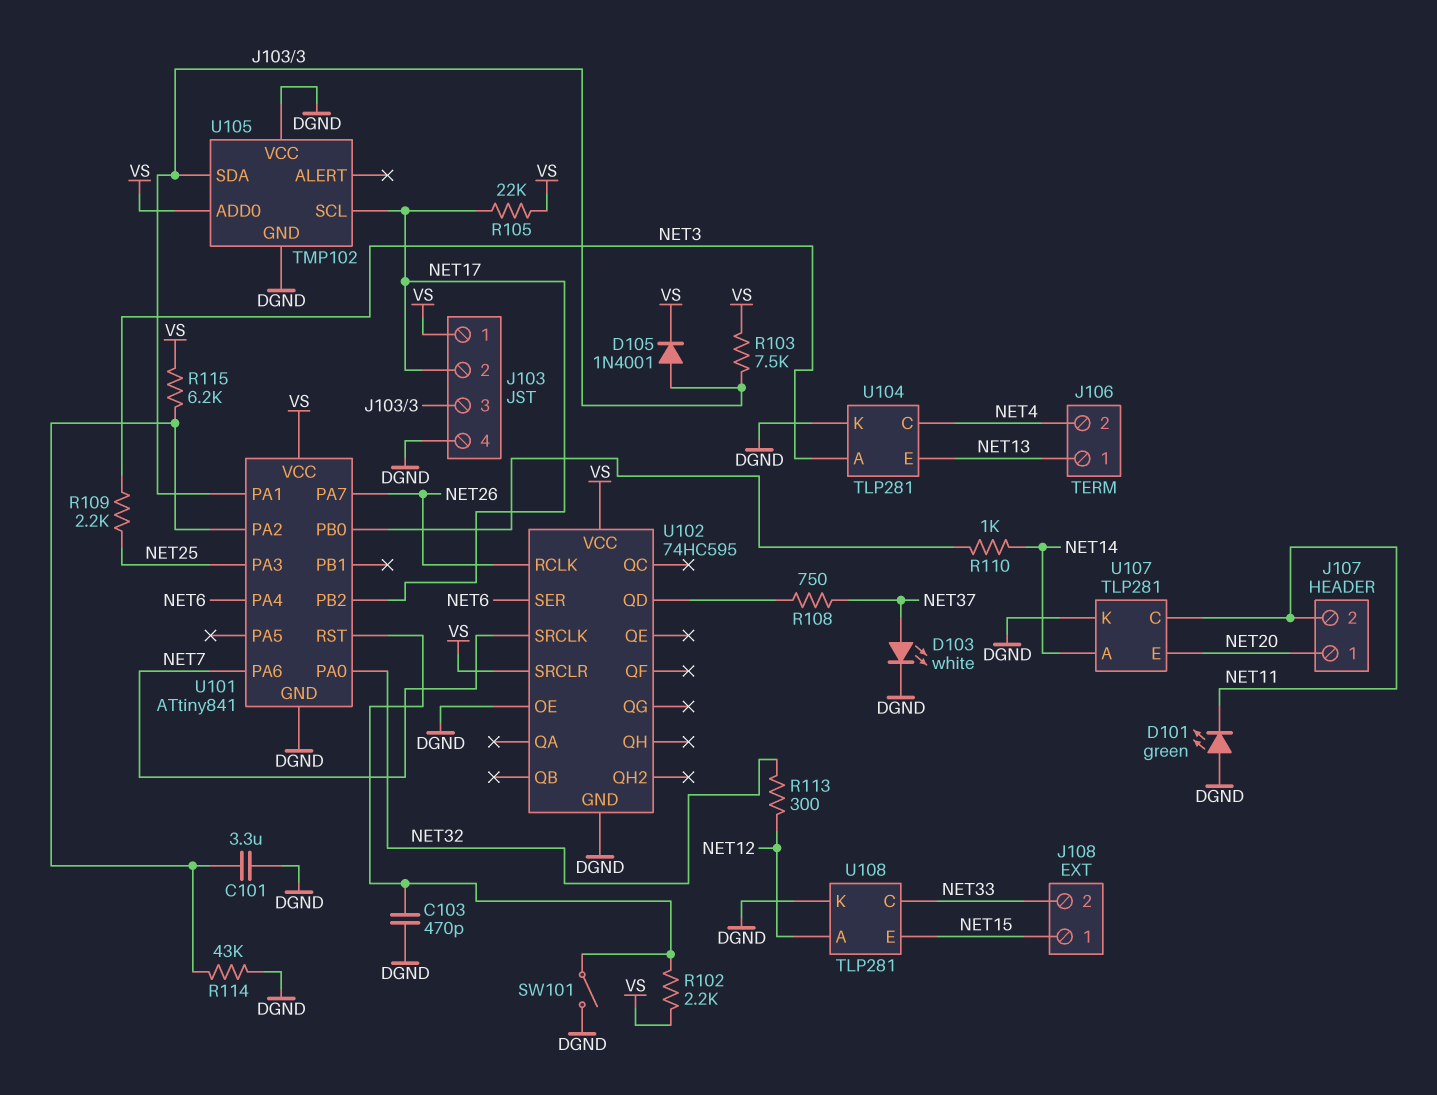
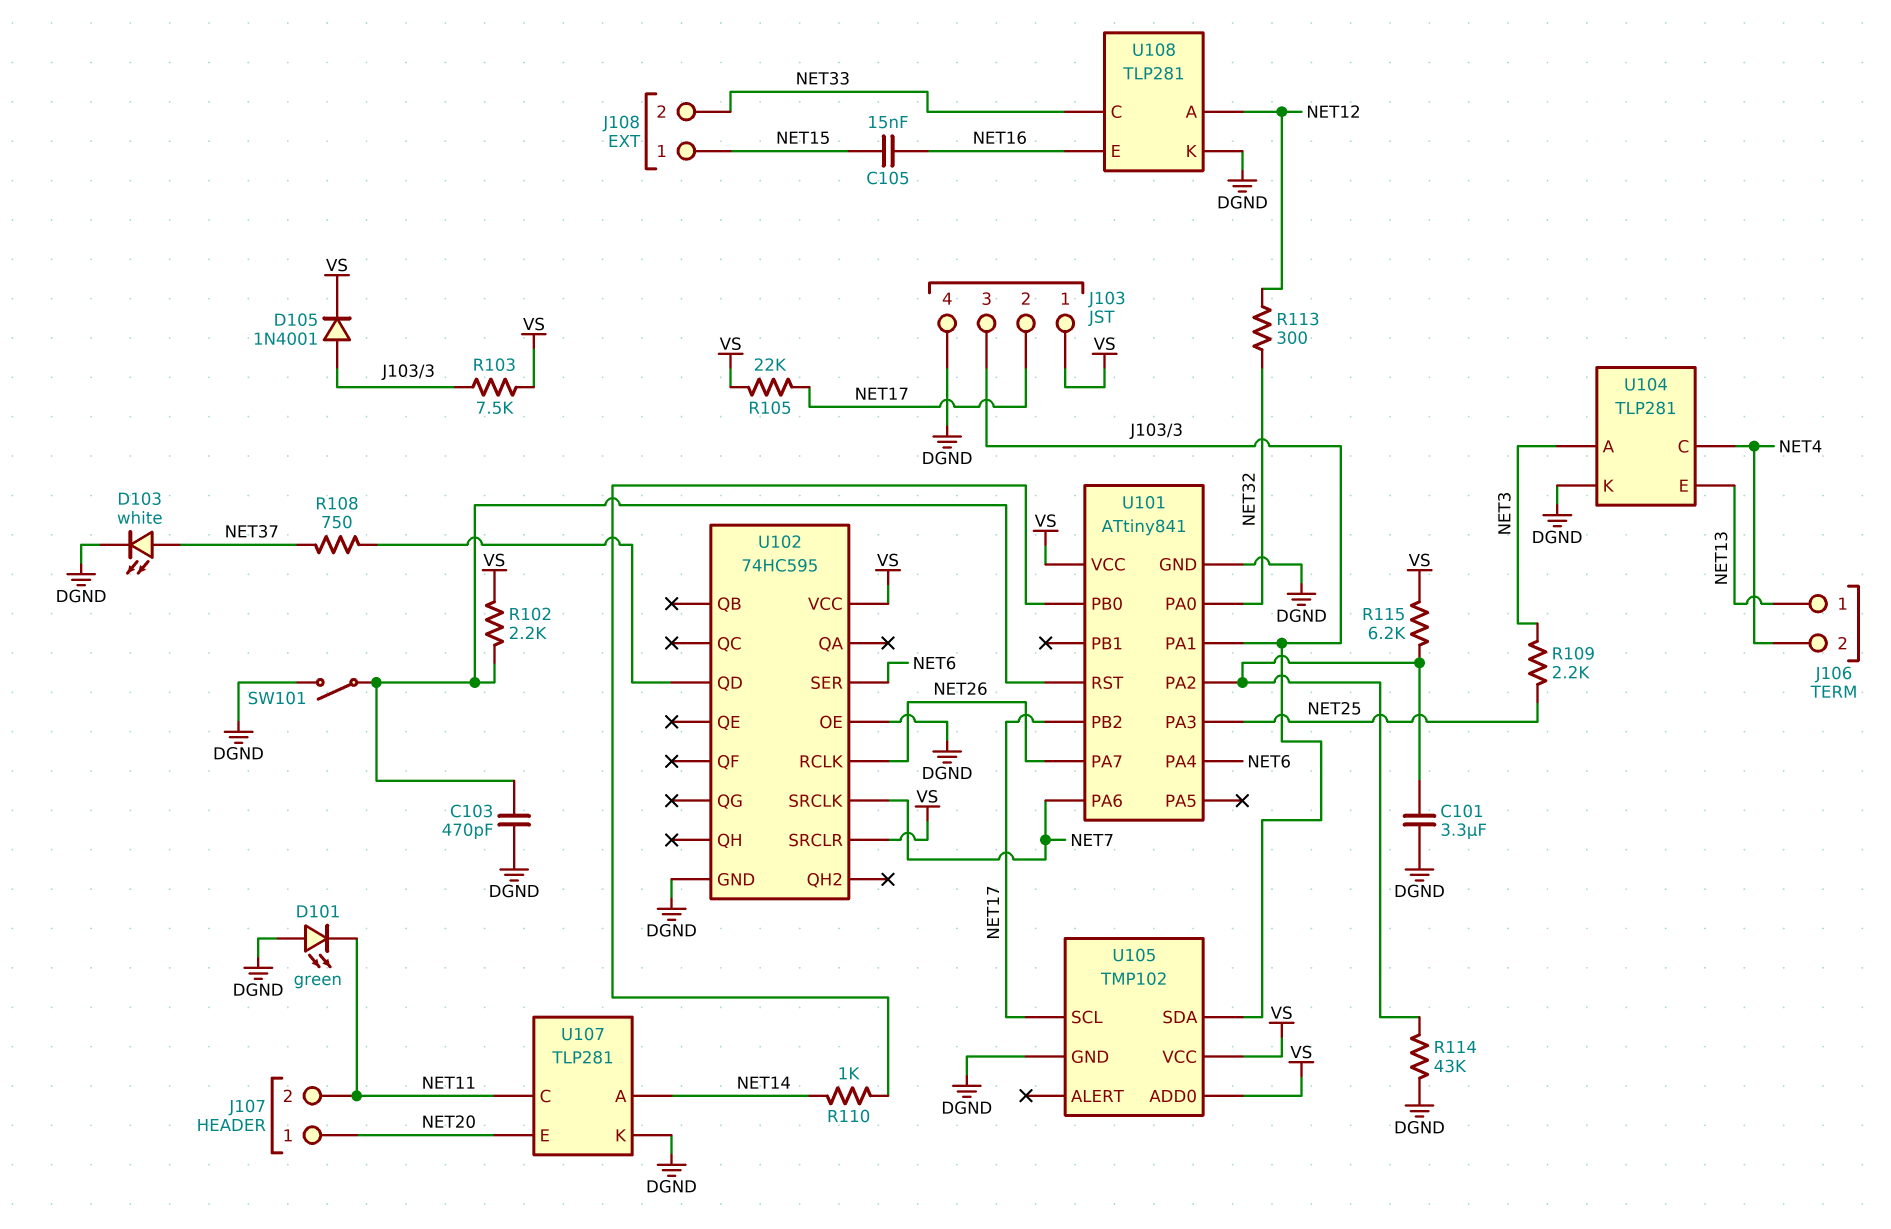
C105: none -> 15nF (NET15, NET16)
U105 pin VCC: DGND -> VS
U108 pin E: NET15 -> NET16

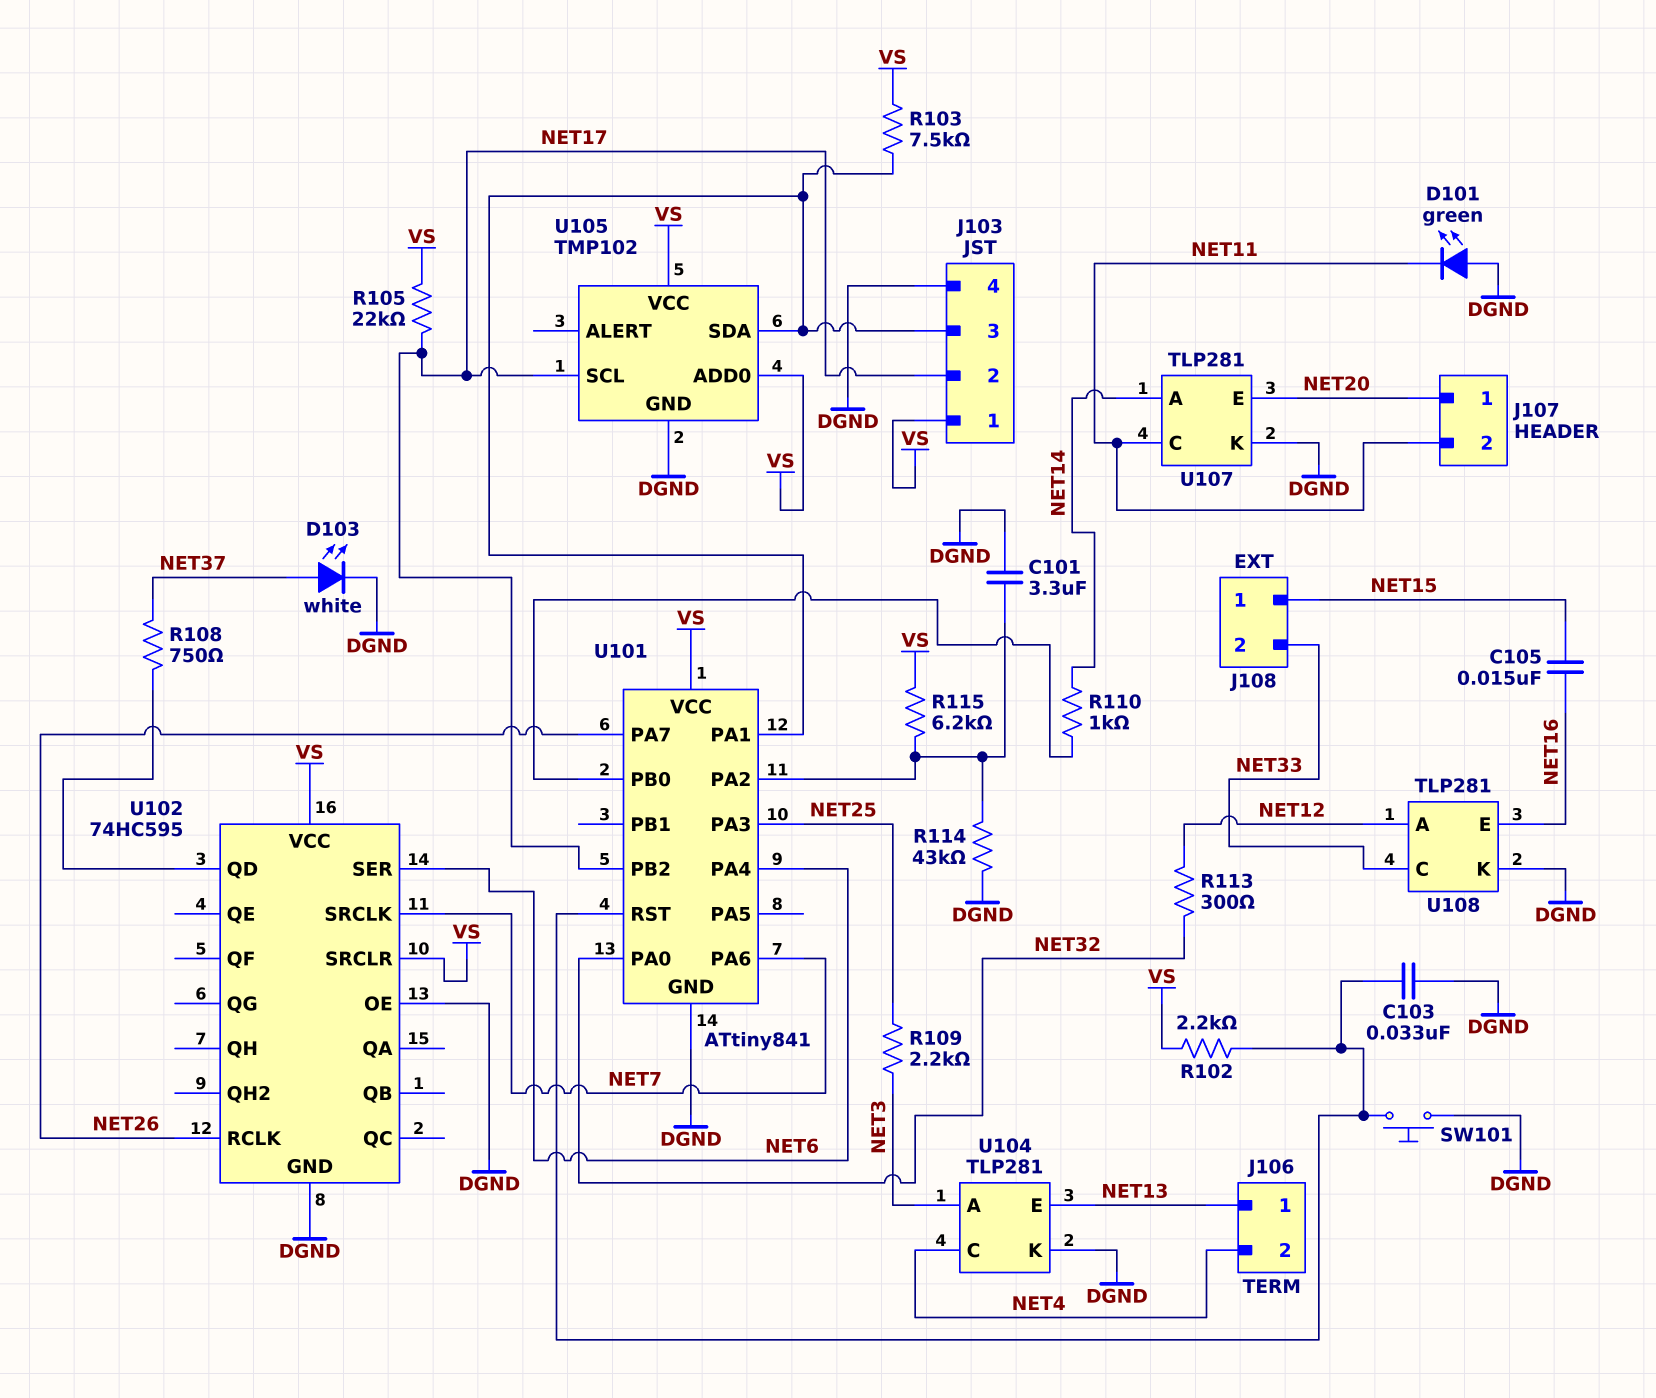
C103: 470pF (DGND, U101/RST) -> 33nF (DGND, U101/RST)
D105: diode 1N4001 (A J103/3, K VS) -> none
SW101: switch (DGND, U101/RST) -> button (DGND, U101/RST)

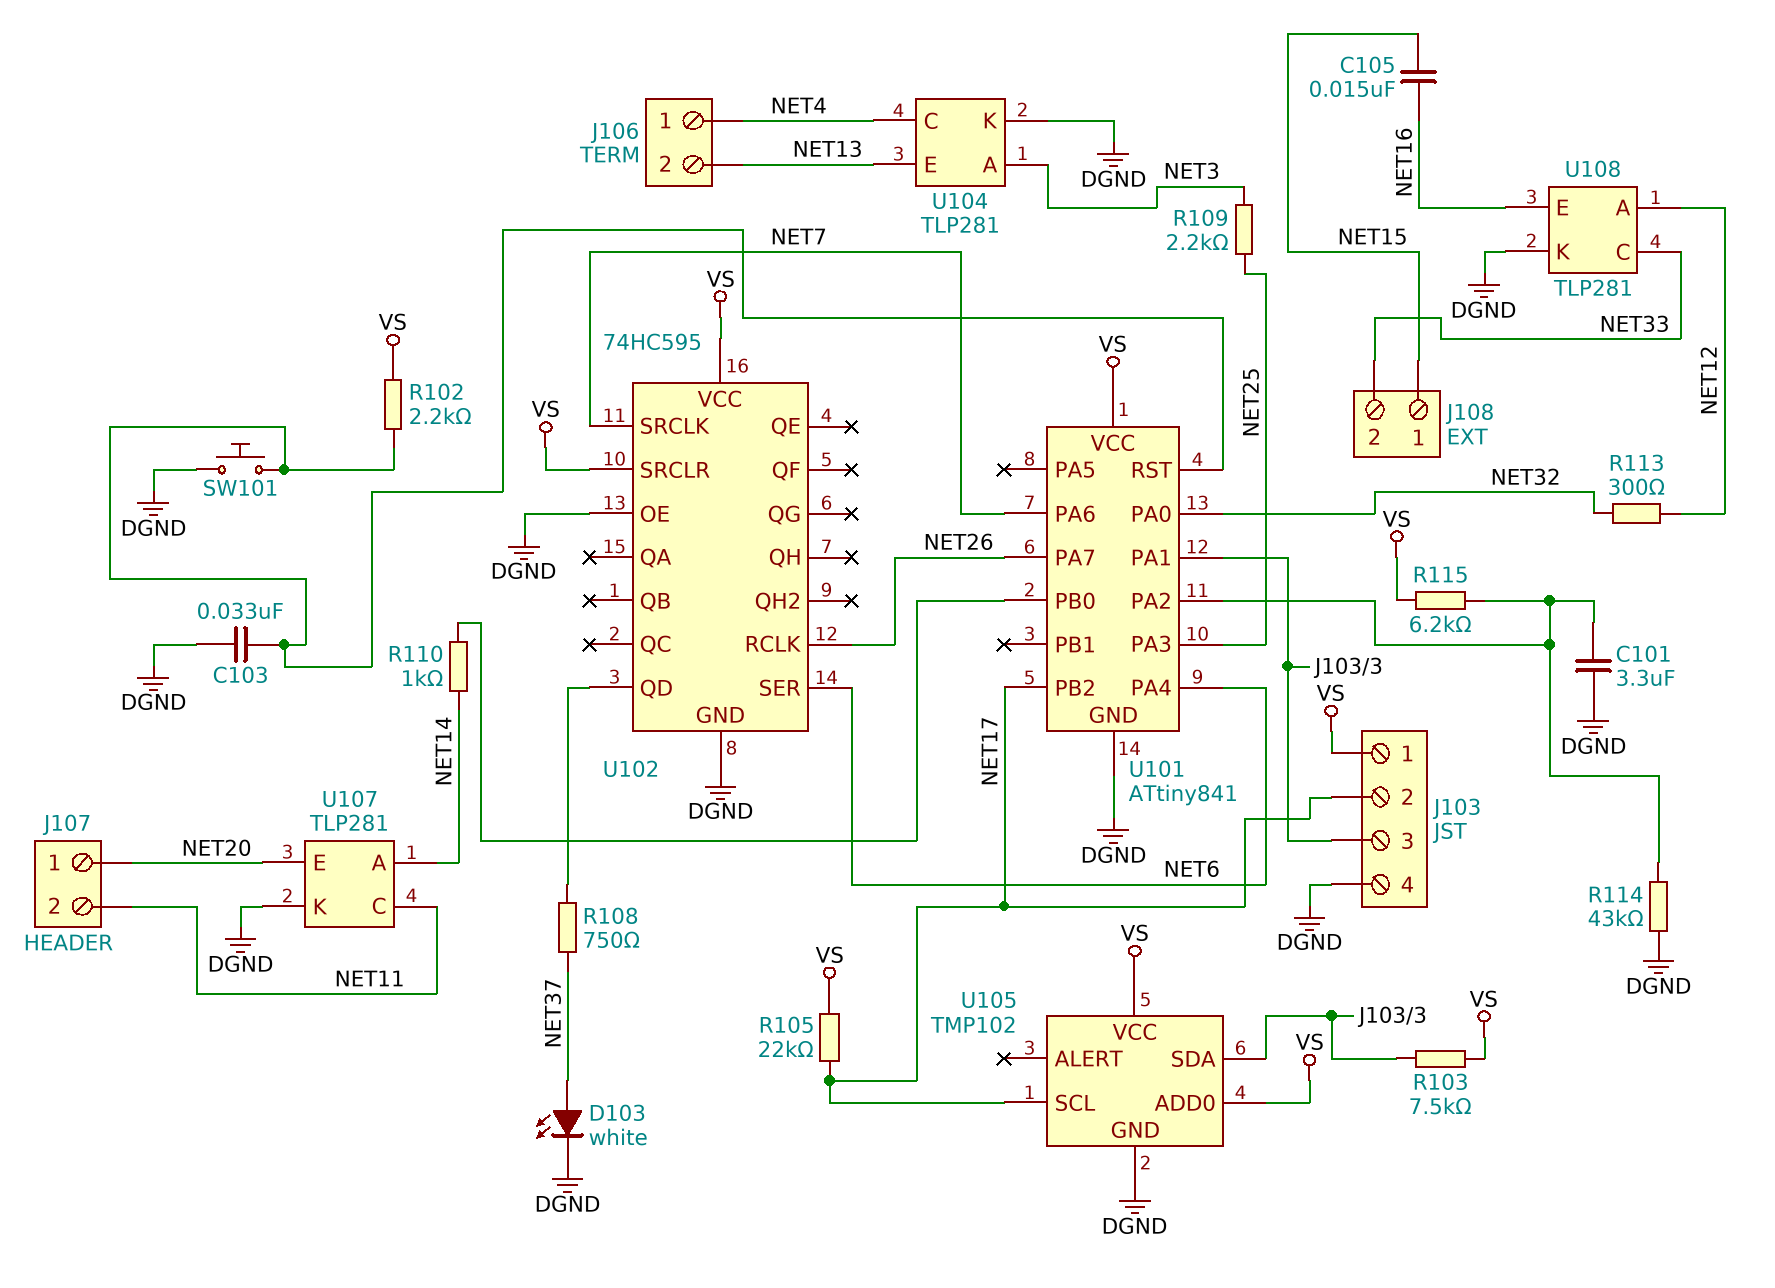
D101: LED green (A DGND, K NET11) -> none
J106 pin 1: NET13 -> NET4
J106 pin 2: NET4 -> NET13

